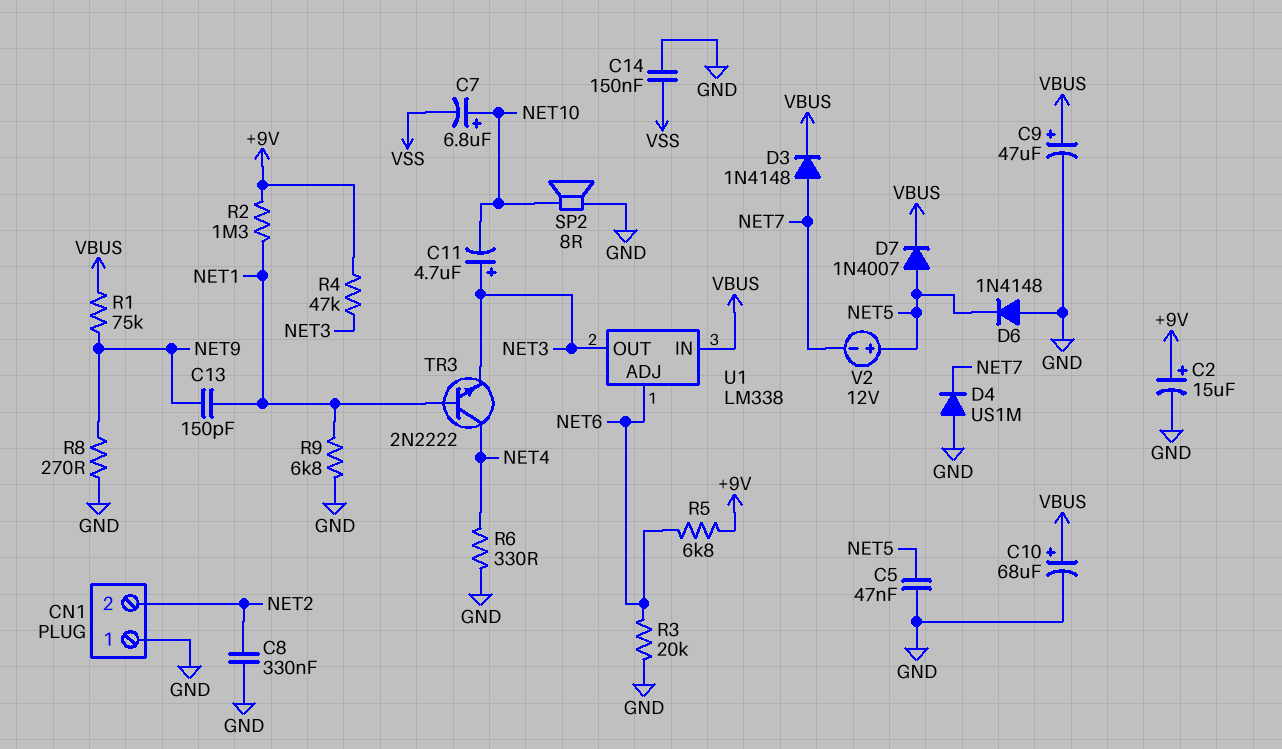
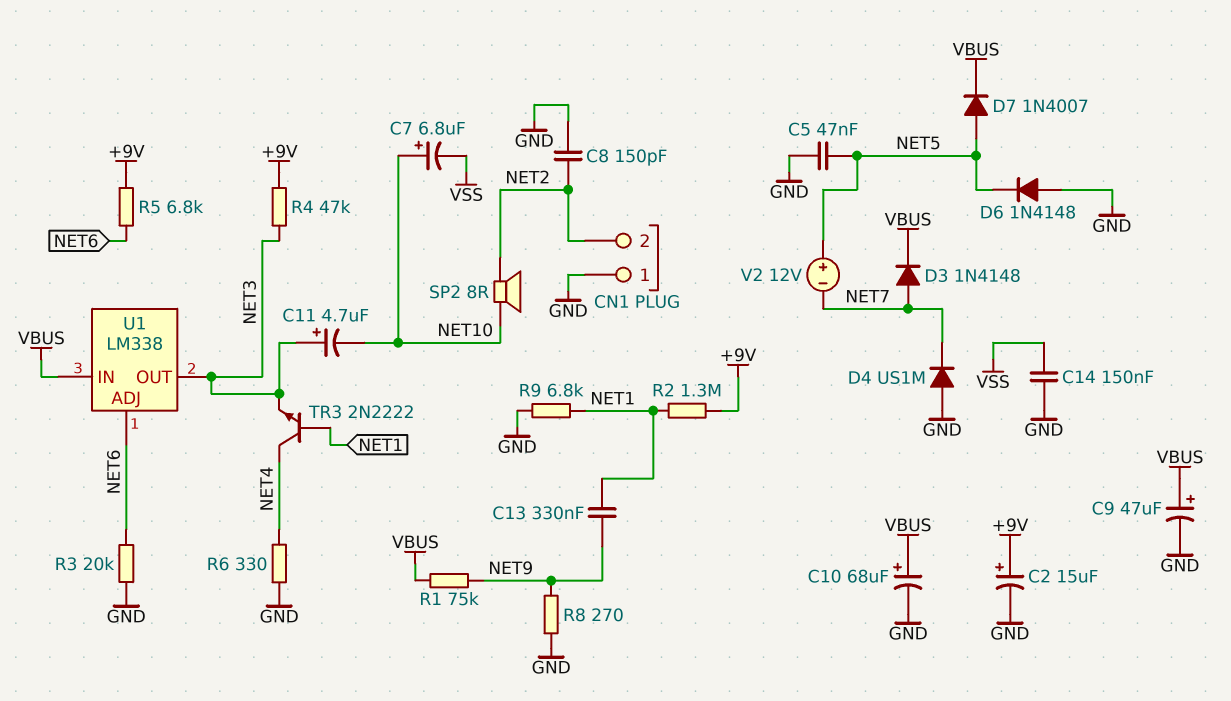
C8: 330nF (GND, NET2) -> 150pF (GND, NET2)
C13: 150pF (NET1, NET9) -> 330nF (NET1, NET9)
SP2: speaker 8R (GND, NET10) -> speaker 8R (NET2, NET10)

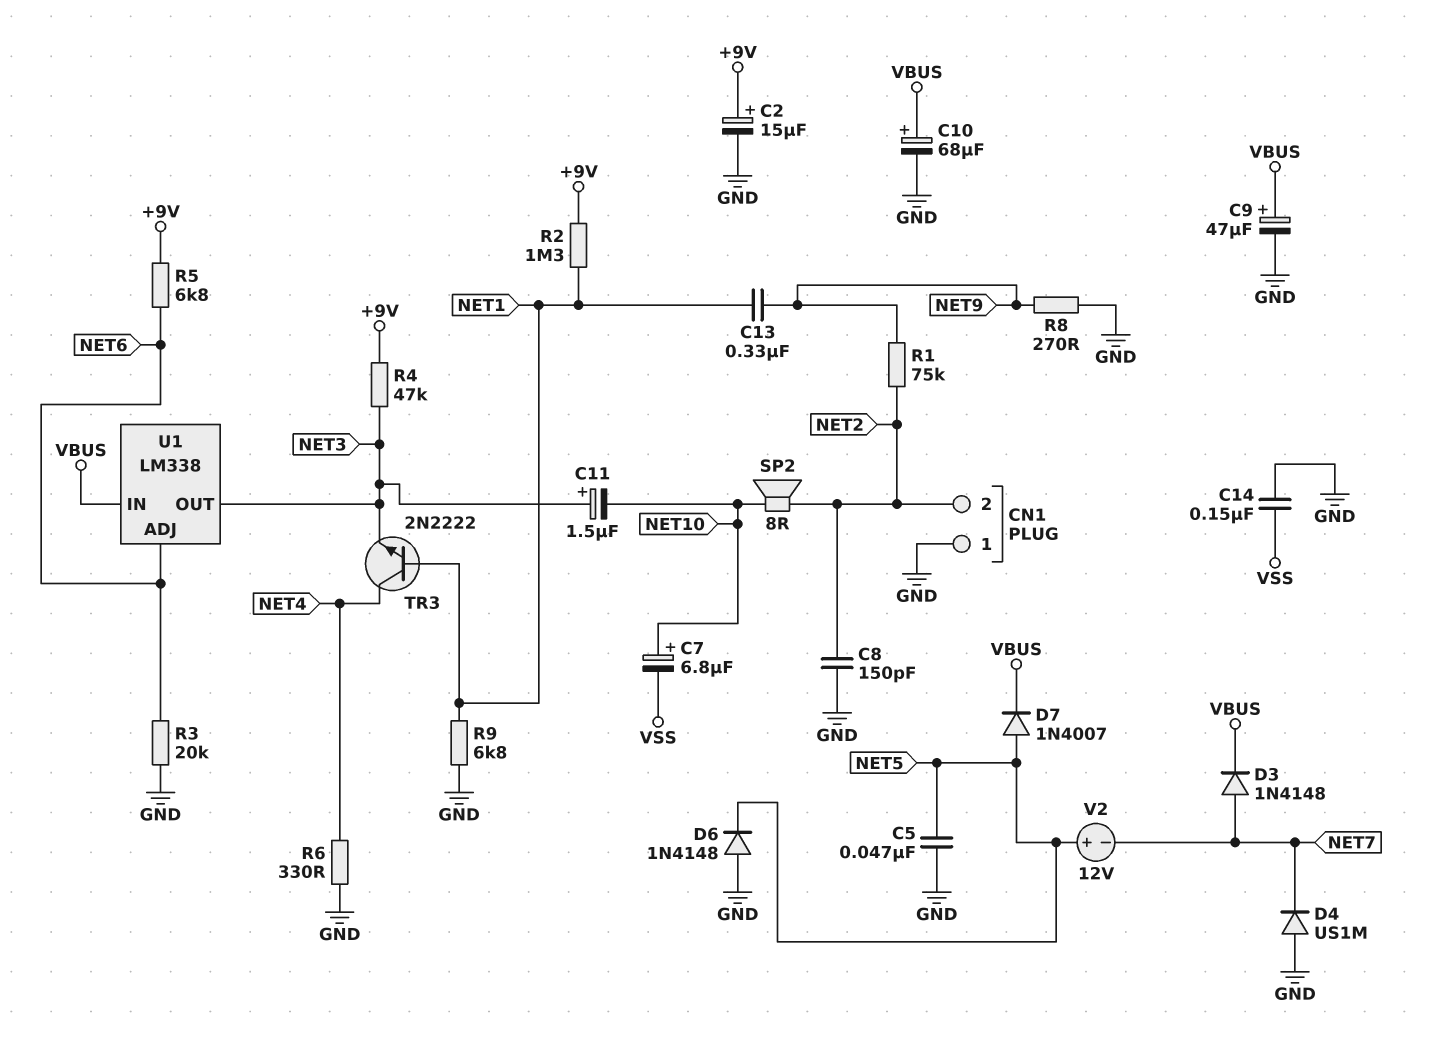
C11: 4.7uF (plus NET3, minus NET10) -> 1.5uF (plus NET3, minus NET10)
R1: 75k (NET9, VBUS) -> 75k (NET2, NET9)

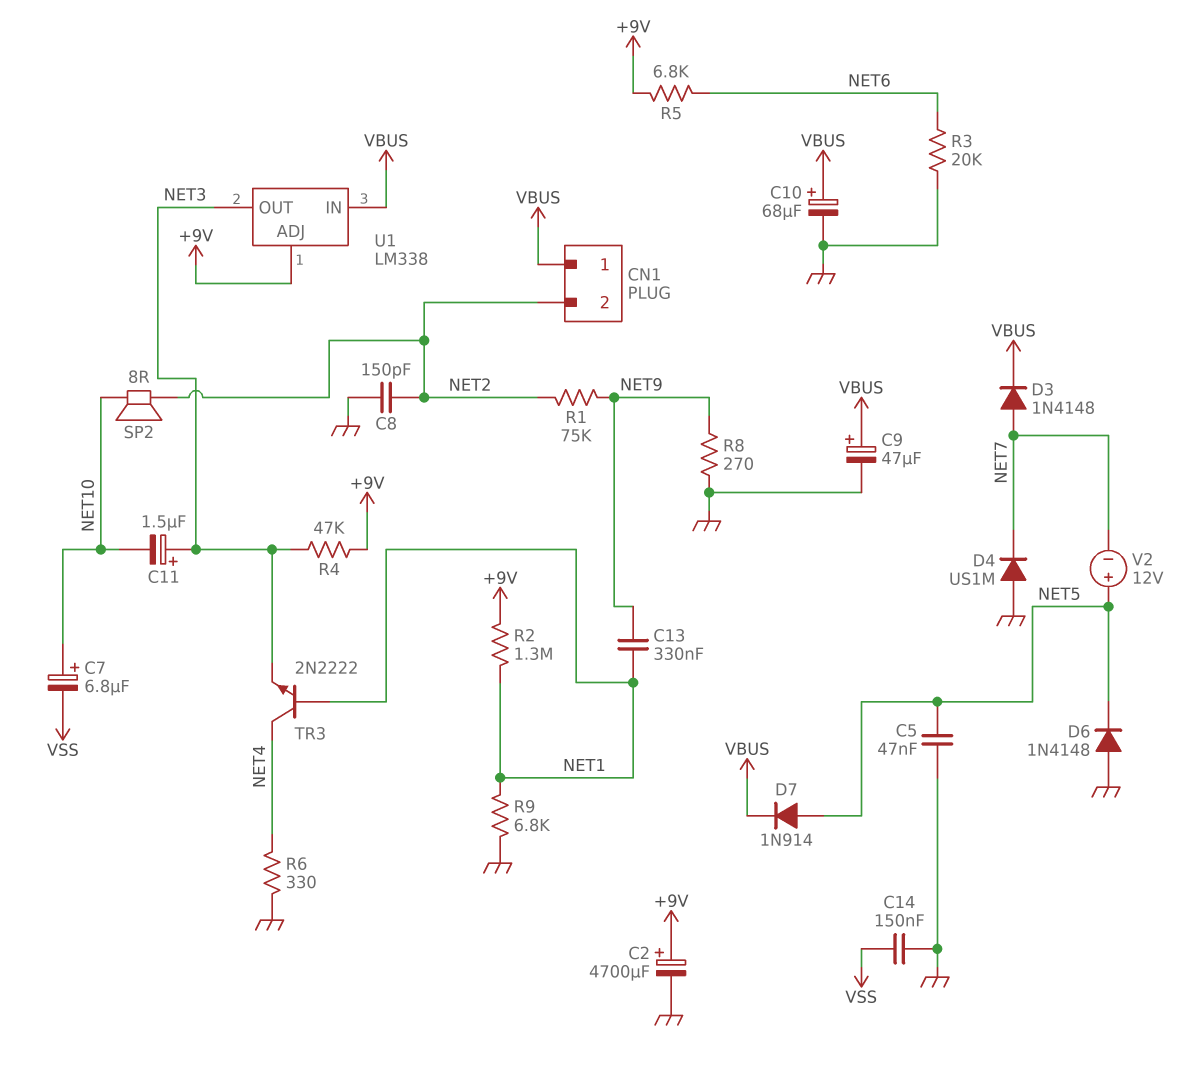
C2: 15uF (plus +9V, minus GND) -> 4700uF (plus +9V, minus GND)
CN1 pin 1: GND -> VBUS
D7: diode 1N4007 (A NET5, K VBUS) -> diode 1N914 (A NET5, K VBUS)
U1 pin ADJ: NET6 -> +9V

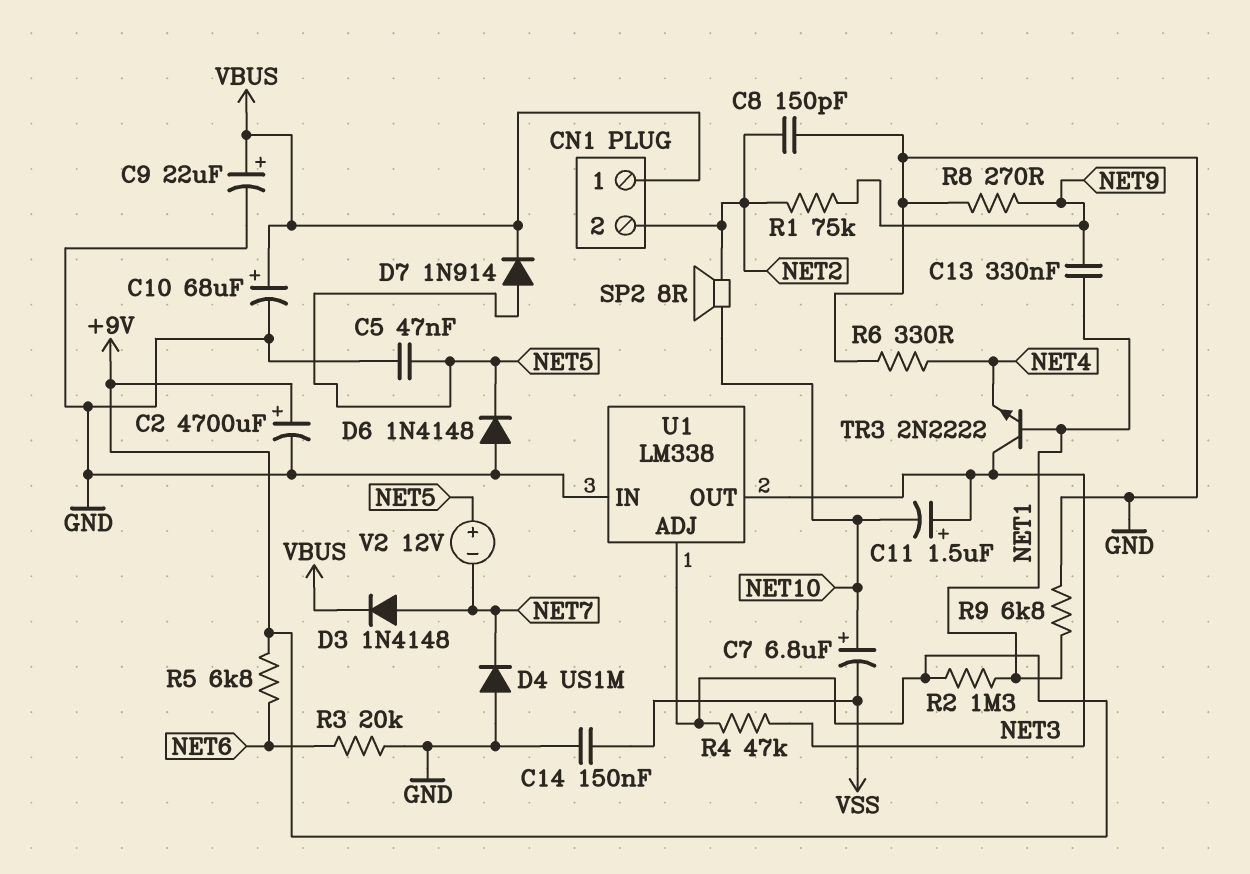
C9: 47uF (plus VBUS, minus GND) -> 22uF (plus VBUS, minus GND)
TR3: NPN 2N2222 (B NET1, C NET4, E NET3) -> NPN 2N2222 (B NET1, C NET3, E NET4)
U1 pin IN: VBUS -> GND

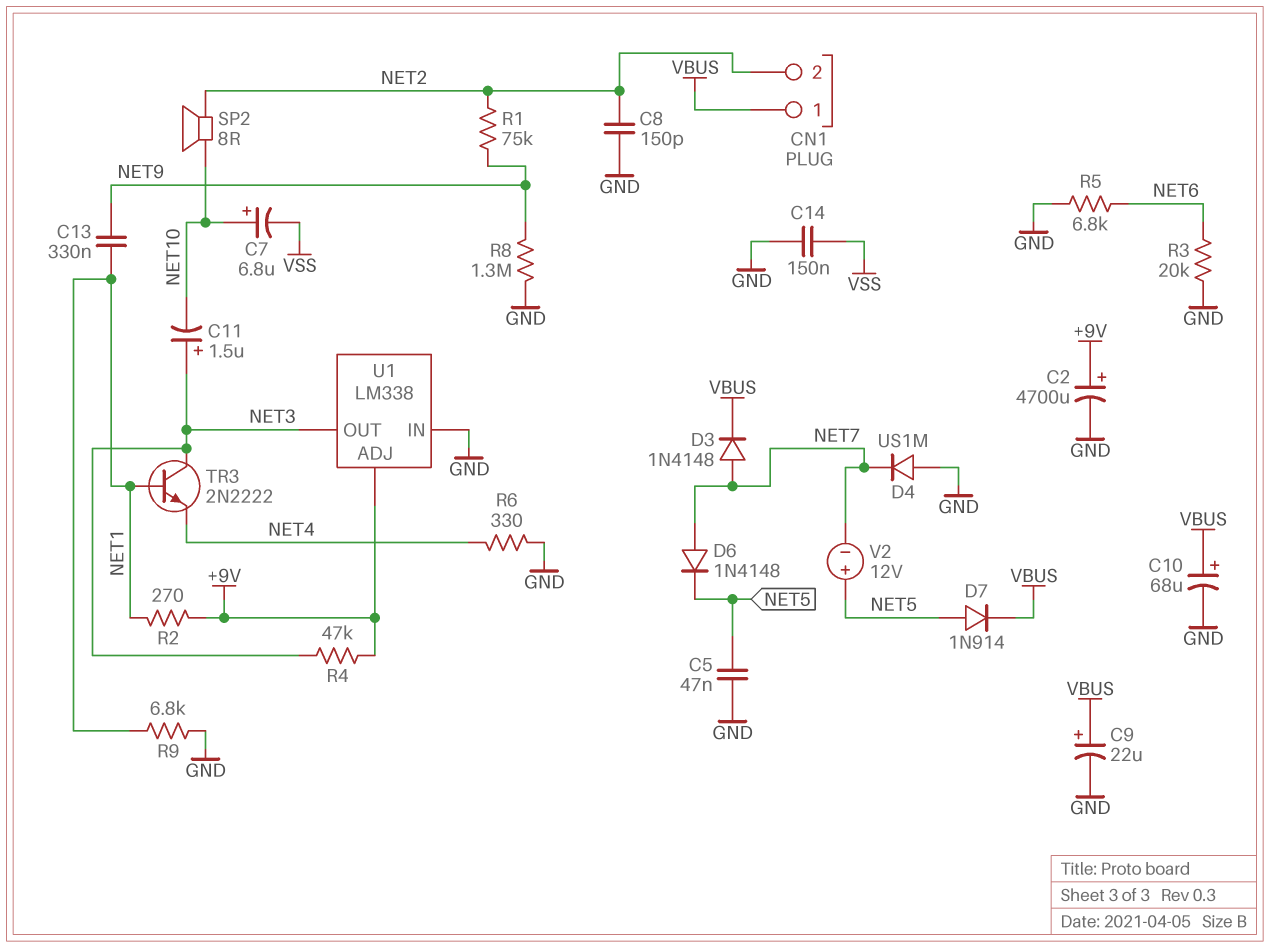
D6: diode 1N4148 (A GND, K NET5) -> diode 1N4148 (A NET7, K NET5)
R2: 1.3M (+9V, NET1) -> 270 (+9V, NET1)
R5: 6.8k (+9V, NET6) -> 6.8k (GND, NET6)
R8: 270 (GND, NET9) -> 1.3M (GND, NET9)

